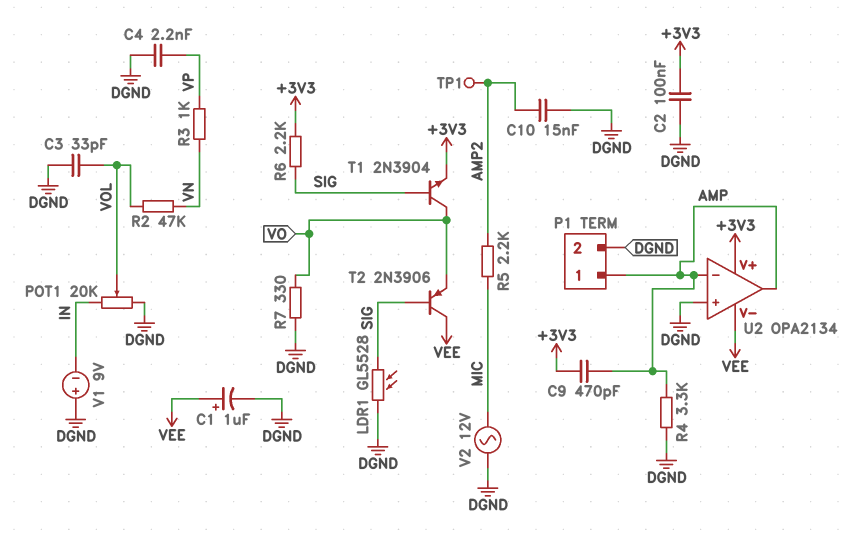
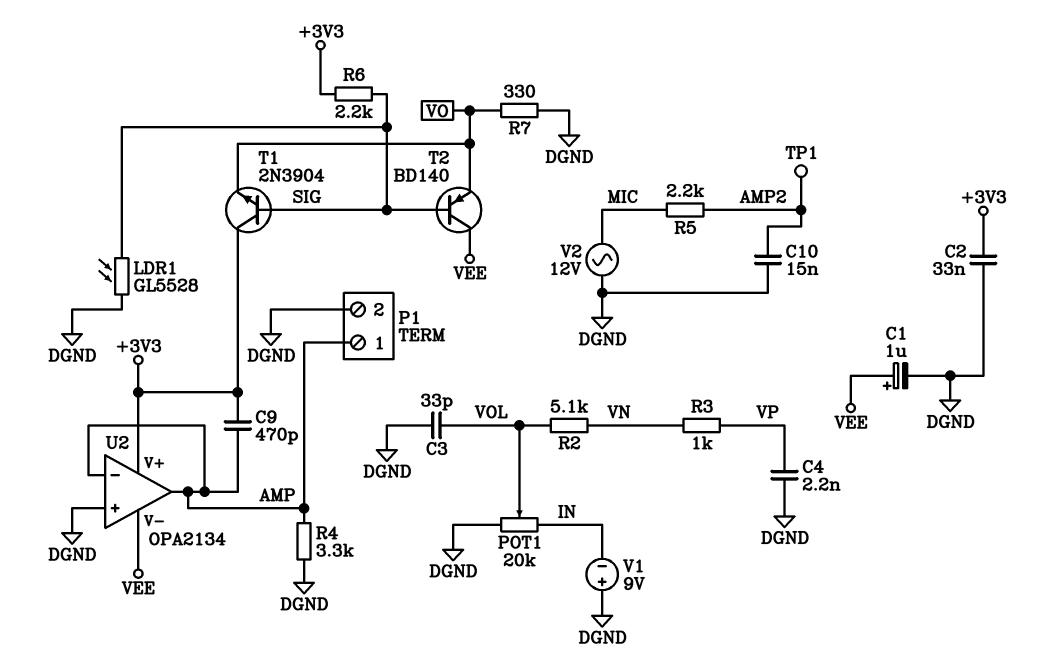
C2: 100nF (+3V3, DGND) -> 33nF (+3V3, DGND)
R2: 47k (VN, VOL) -> 5.1k (VN, VOL)
T1: NPN 2N3904 (B SIG, C VO, E +3V3) -> NPN 2N3904 (B SIG, C +3V3, E VO)
T2: PNP 2N3906 (B SIG, C VEE, E VO) -> PNP BD140 (B SIG, C VEE, E VO)

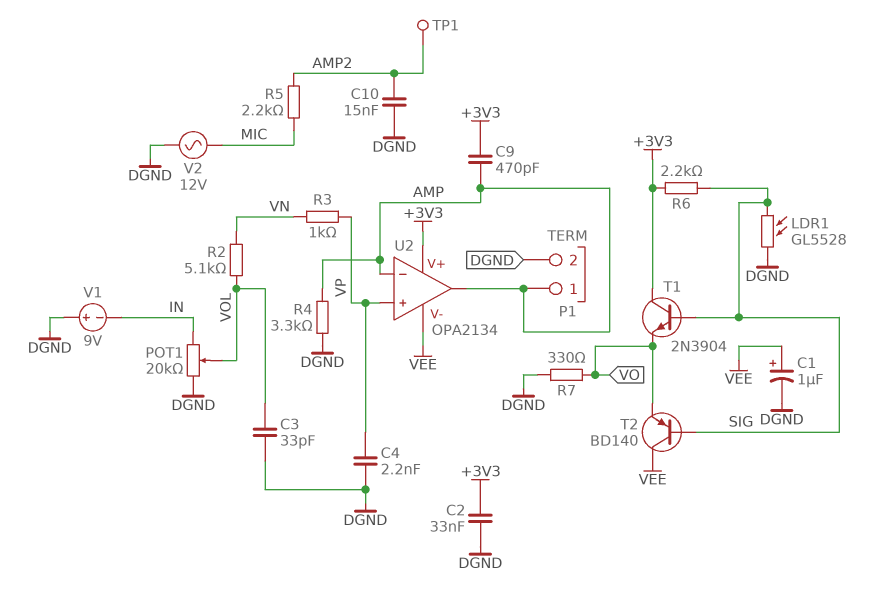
U2 pin in+: DGND -> VP

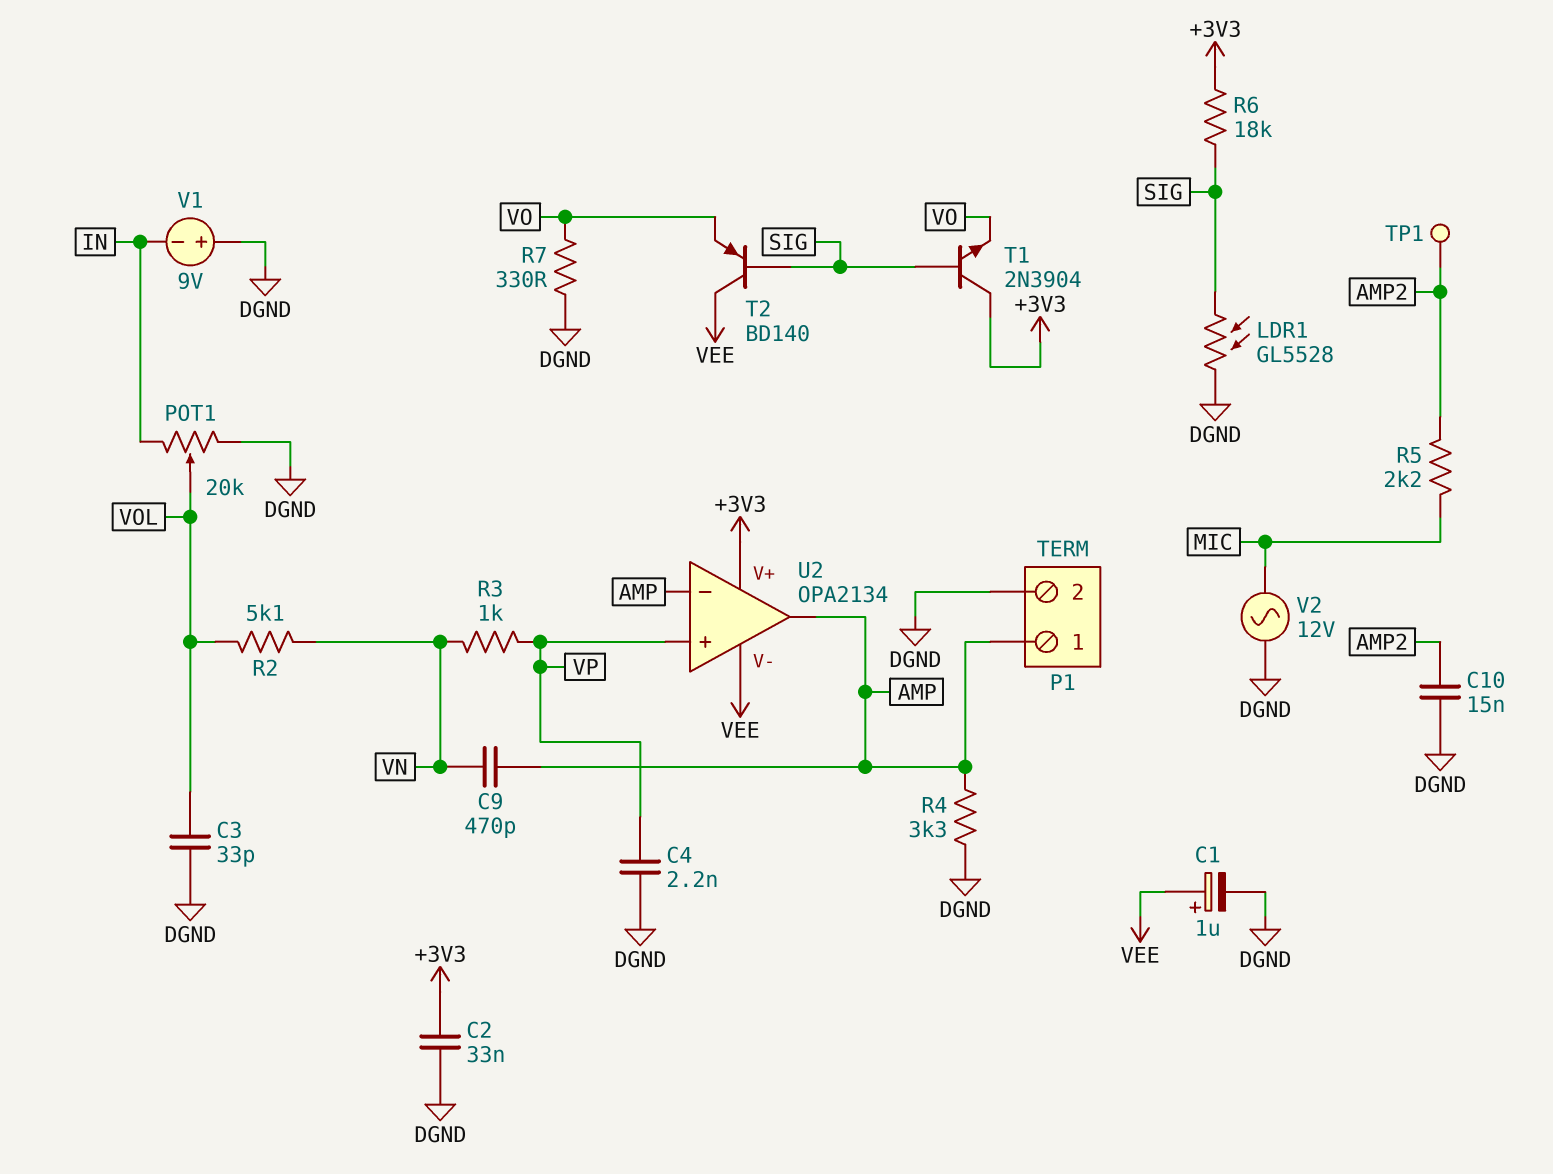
C9: 470pF (+3V3, AMP) -> 470pF (AMP, VN)
R6: 2.2k (+3V3, SIG) -> 18k (+3V3, SIG)

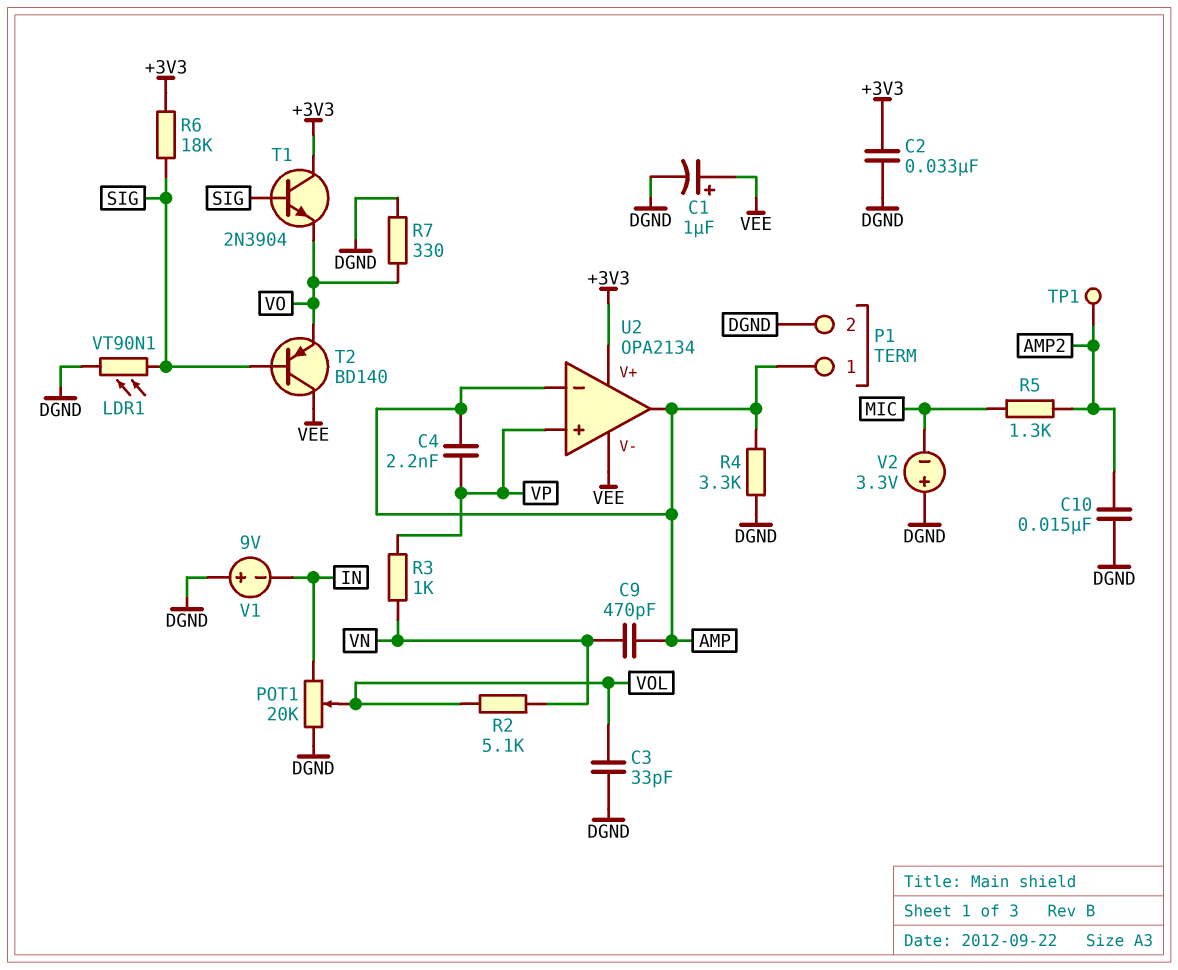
C4: 2.2nF (DGND, VP) -> 2.2nF (AMP, VP)
LDR1: GL5528 (DGND, SIG) -> VT90N1 (DGND, SIG)
R5: 2.2k (AMP2, MIC) -> 1.3k (AMP2, MIC)
V2: AC 12V (DGND, MIC) -> 3.3V (plus DGND, minus MIC)

